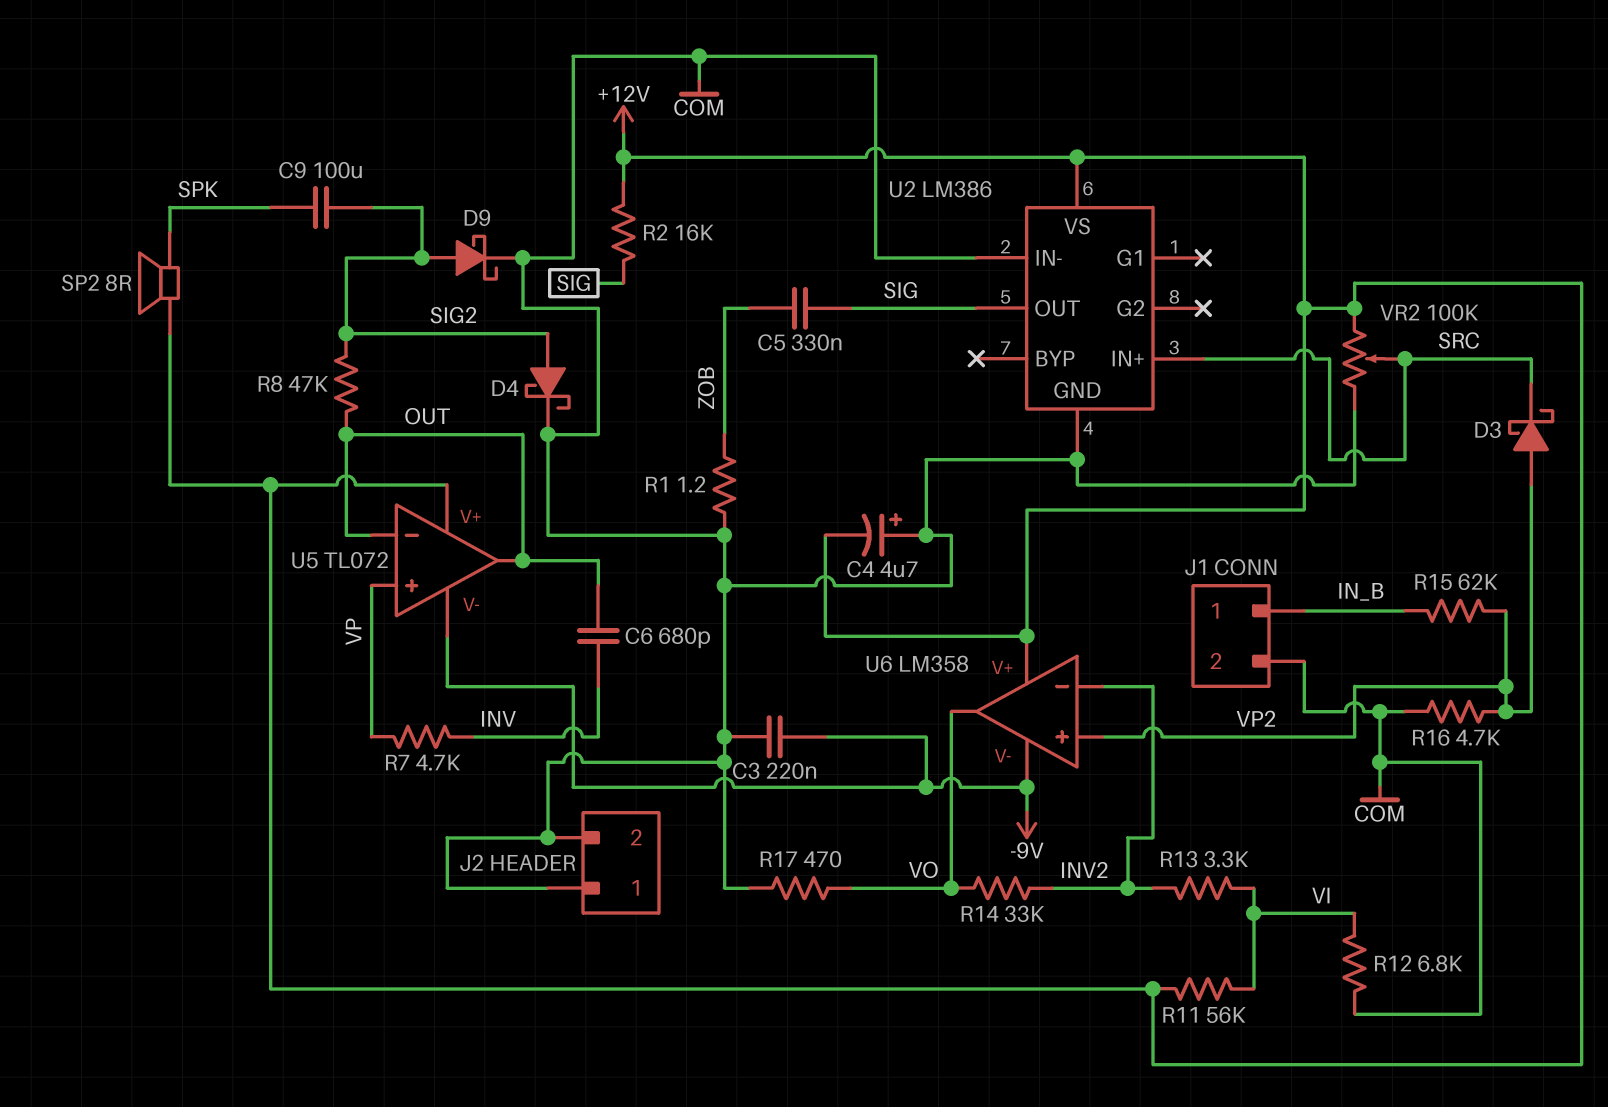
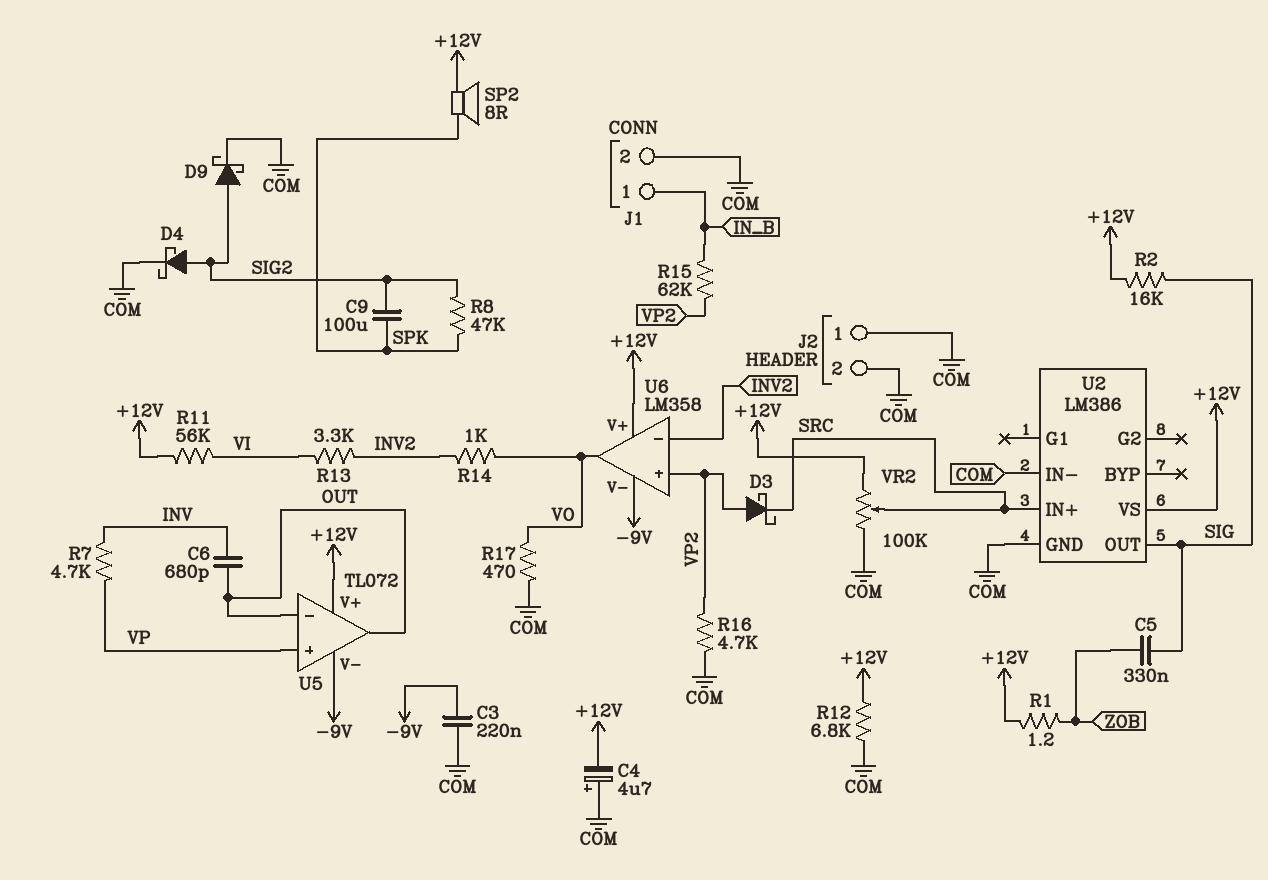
R1: 1.2 (COM, ZOB) -> 1.2 (+12V, ZOB)
R8: 47k (OUT, SIG2) -> 47k (SIG2, SPK)
R12: 6.8k (COM, VI) -> 6.8k (+12V, COM)
R14: 33k (INV2, VO) -> 1k (INV2, VO)

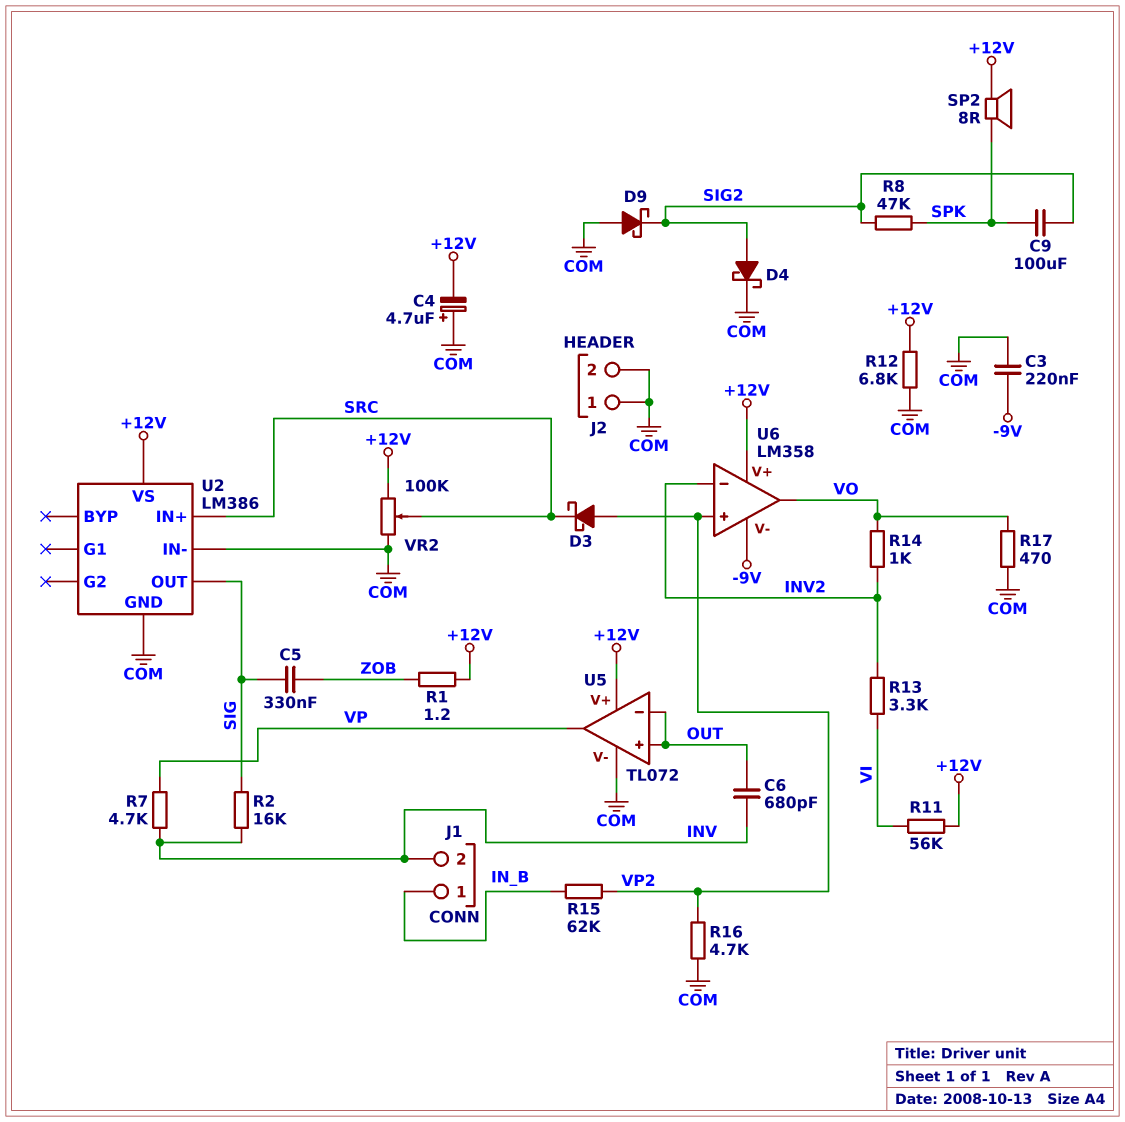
D9: schottky (A SIG2, K COM) -> schottky (A COM, K SIG2)
J1 pin 2: COM -> INV
R2: 16k (+12V, SIG) -> 16k (INV, SIG)
U5 pin V-: -9V -> COM
U5 pin in+: VP -> OUT
U5 pin out: OUT -> VP

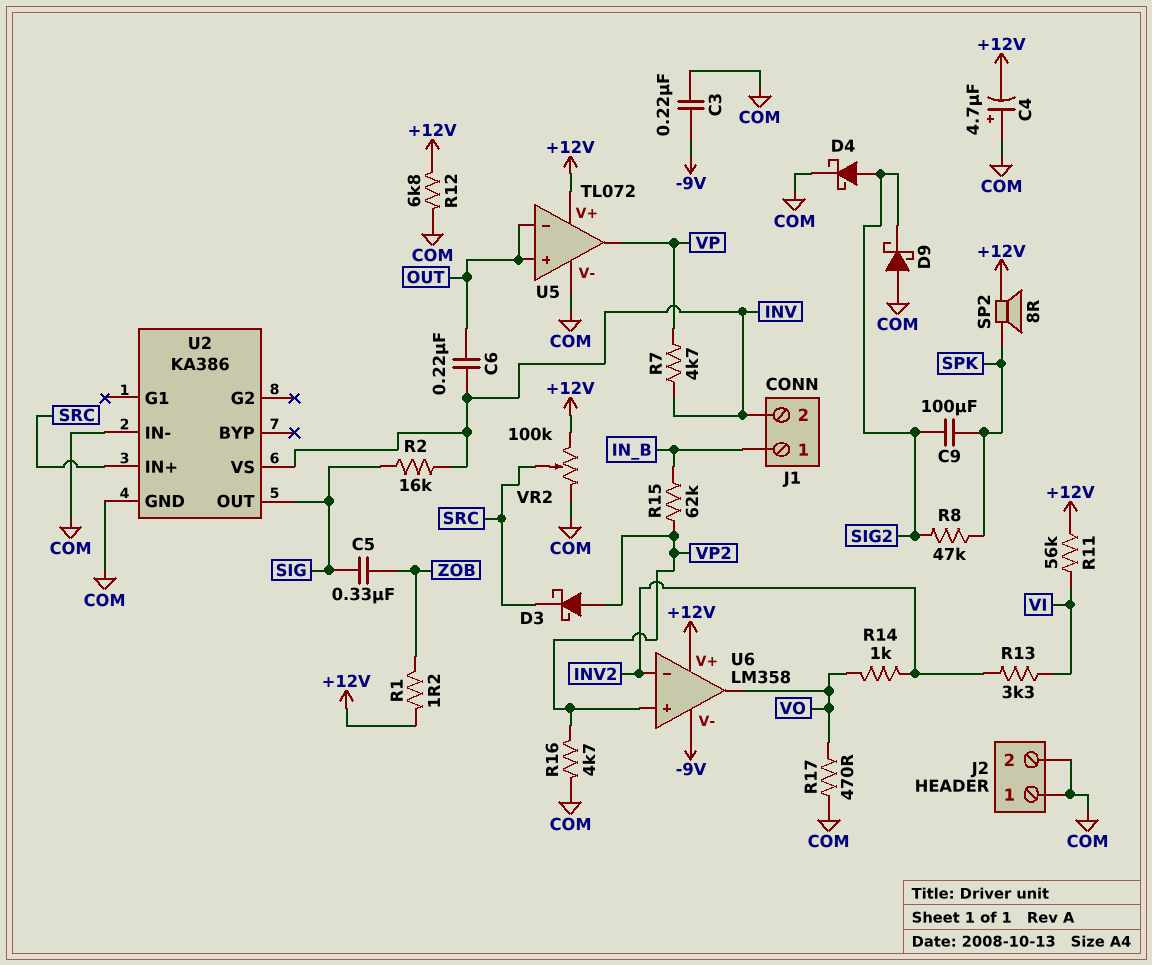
C6: 680pF (INV, OUT) -> 220nF (INV, OUT)
U2: LM386 -> KA386
U2 pin VS: +12V -> INV

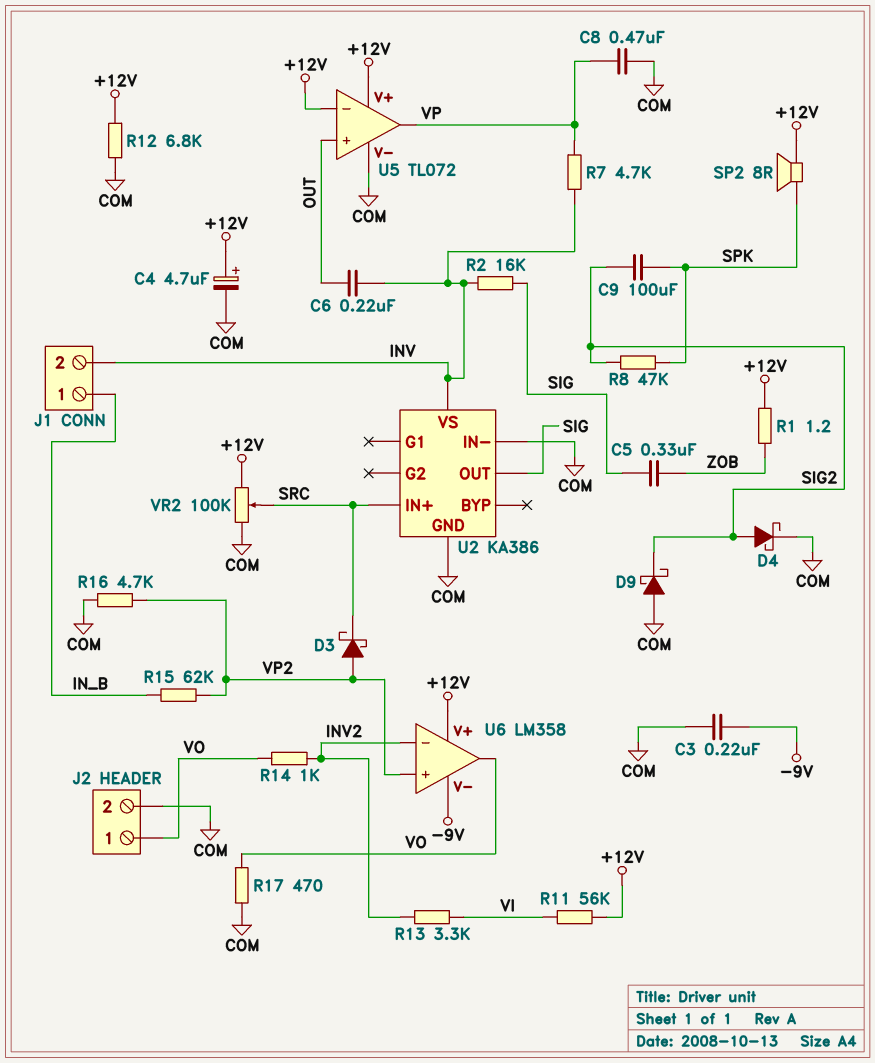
C4: 4.7uF (plus COM, minus +12V) -> 4.7uF (plus +12V, minus COM)
C8: none -> 470nF (COM, VP)
J2 pin 1: COM -> VO
U5 pin in-: OUT -> +12V

